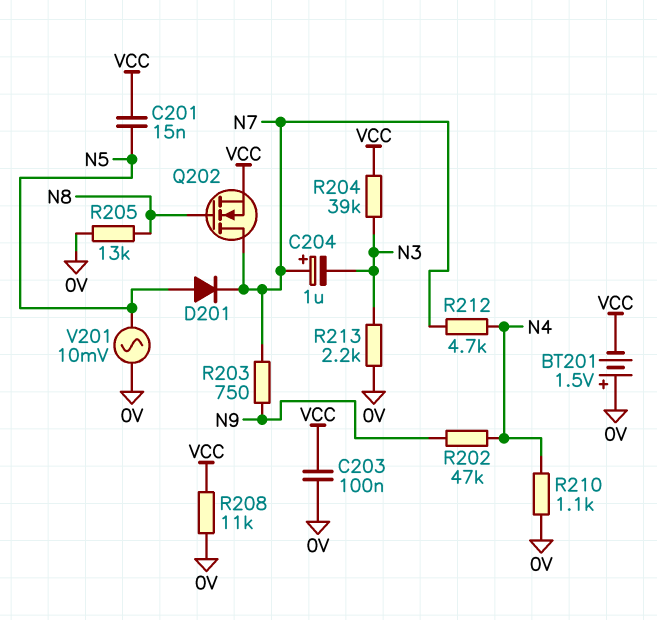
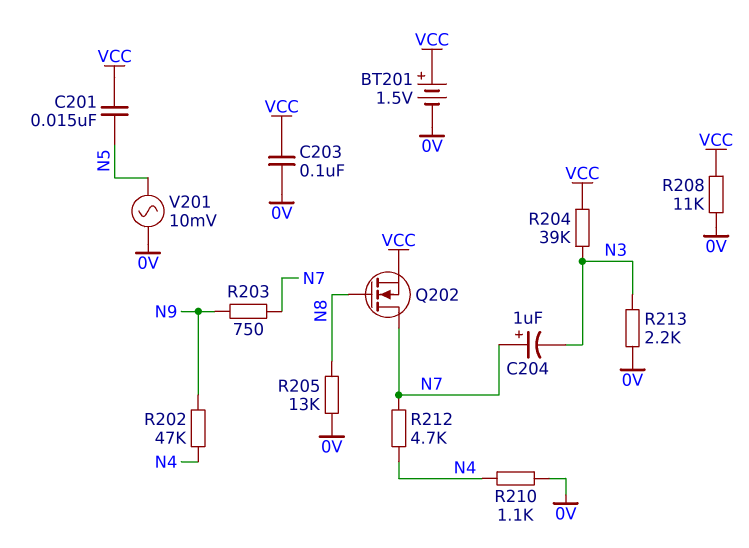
BT201: 1.5V (plus 0V, minus VCC) -> 1.5V (plus VCC, minus 0V)
D201: diode (A N5, K N7) -> none

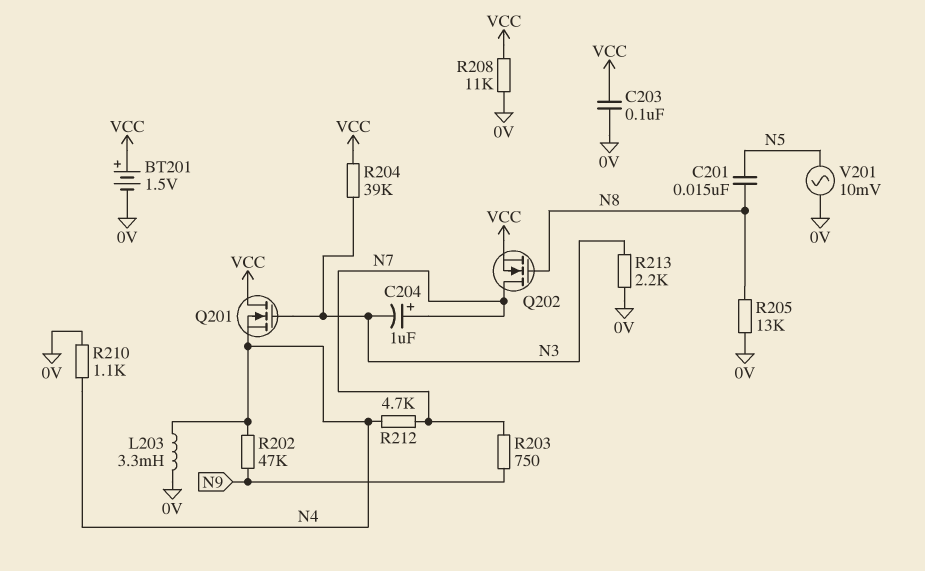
C201: 15nF (N5, VCC) -> 15nF (N5, N8)
L203: none -> 3.3mH (0V, N4)
Q201: none -> NMOS (G N3, D VCC, S N4)

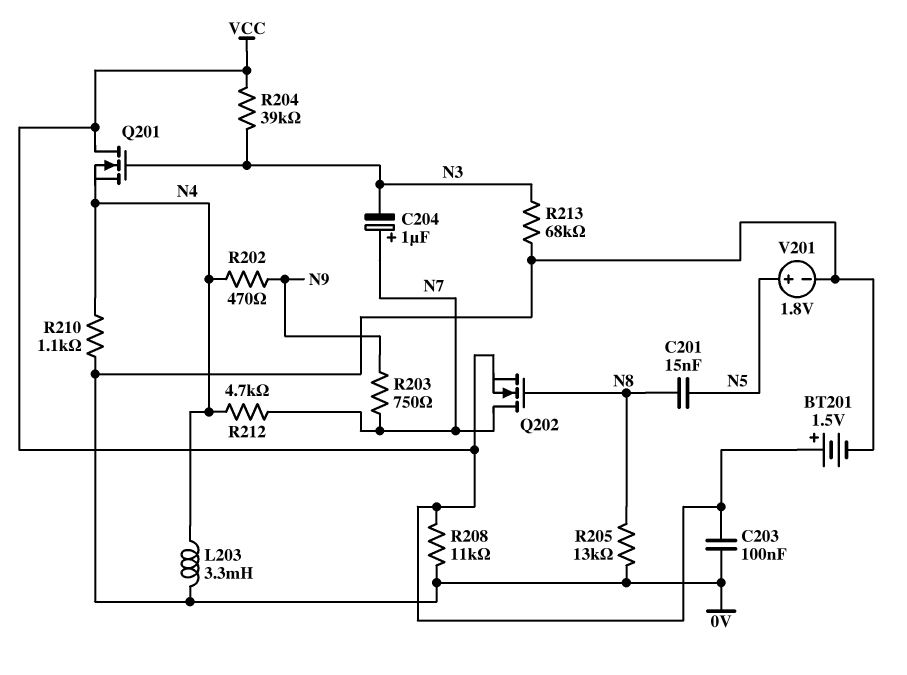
R202: 47k (N4, N9) -> 470 (N4, N9)
R213: 2.2k (0V, N3) -> 68k (0V, N3)
V201: AC 10mV (0V, N5) -> 1.8V (plus N5, minus 0V)

